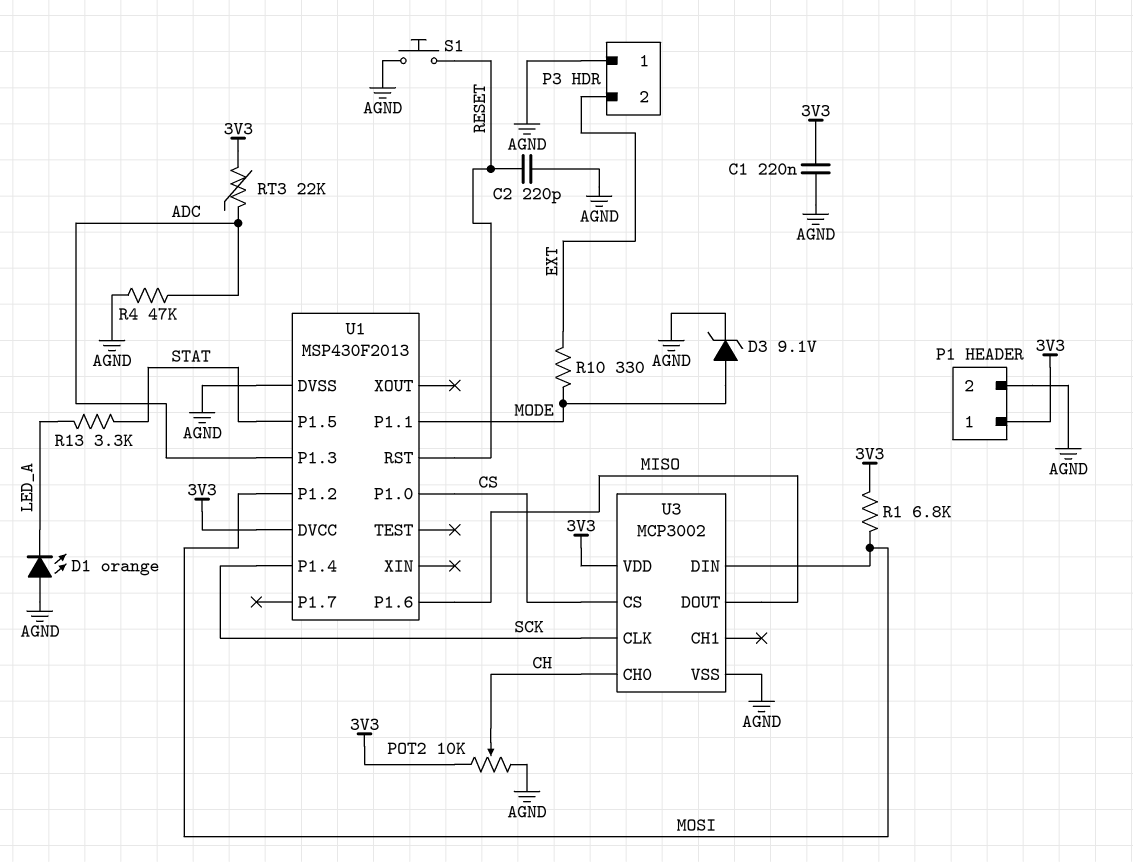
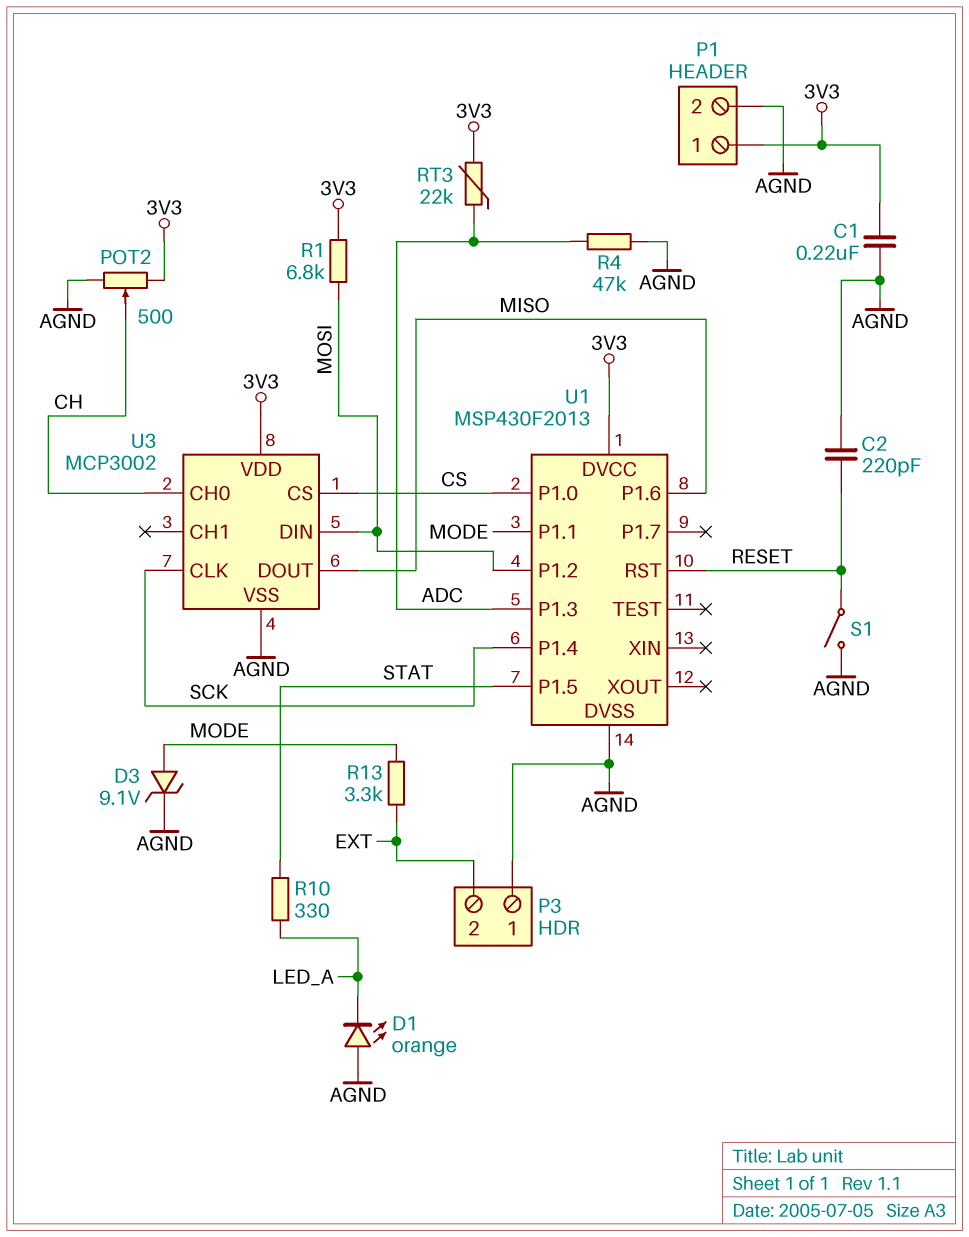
POT2: 10k (3V3, AGND, wiper CH) -> 500 (3V3, AGND, wiper CH)
R10: 330 (EXT, MODE) -> 330 (LED_A, STAT)
R13: 3.3k (LED_A, STAT) -> 3.3k (EXT, MODE)
S1: button (AGND, RESET) -> switch (AGND, RESET)

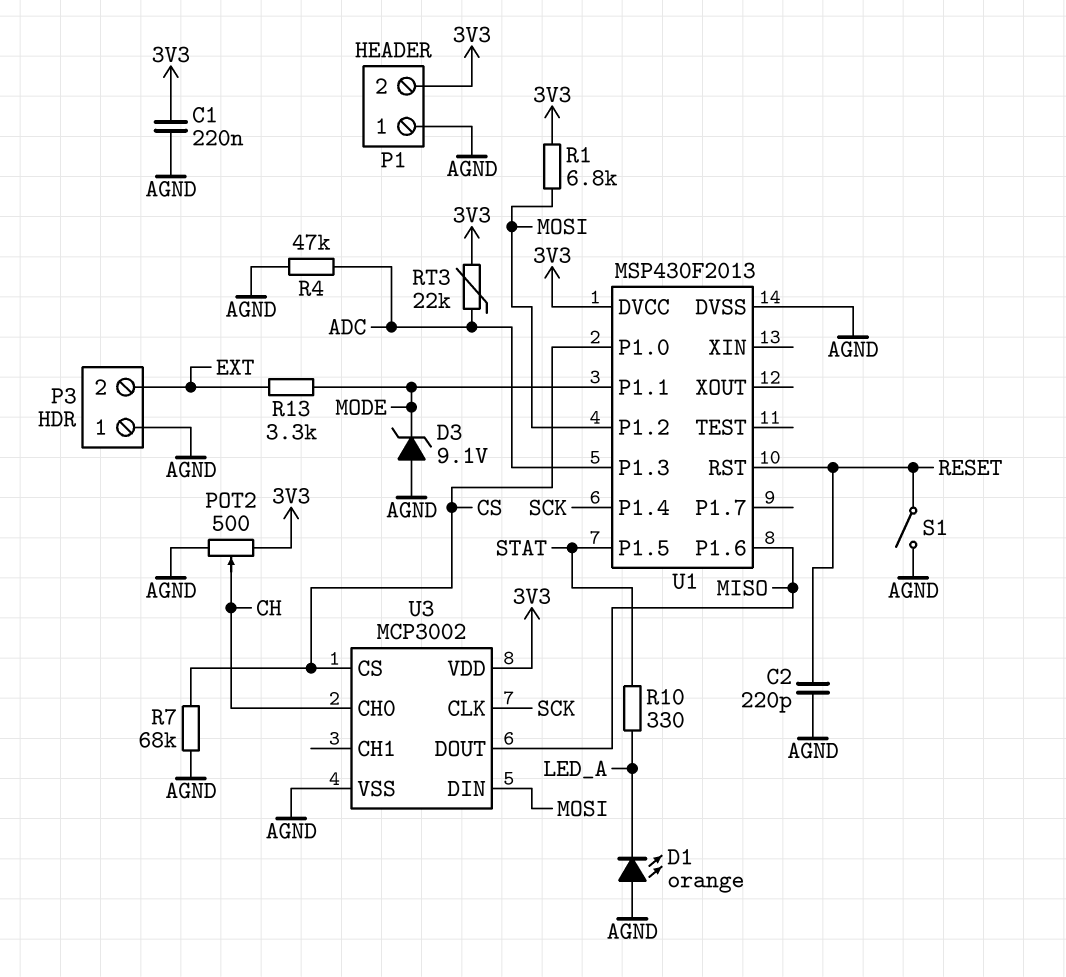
D3: zener 9.1V (A MODE, K AGND) -> zener 9.1V (A AGND, K MODE)
P1 pin 1: 3V3 -> AGND
P1 pin 2: AGND -> 3V3
R7: none -> 68k (AGND, CS)

